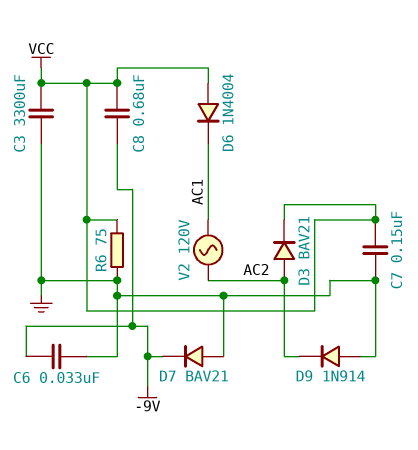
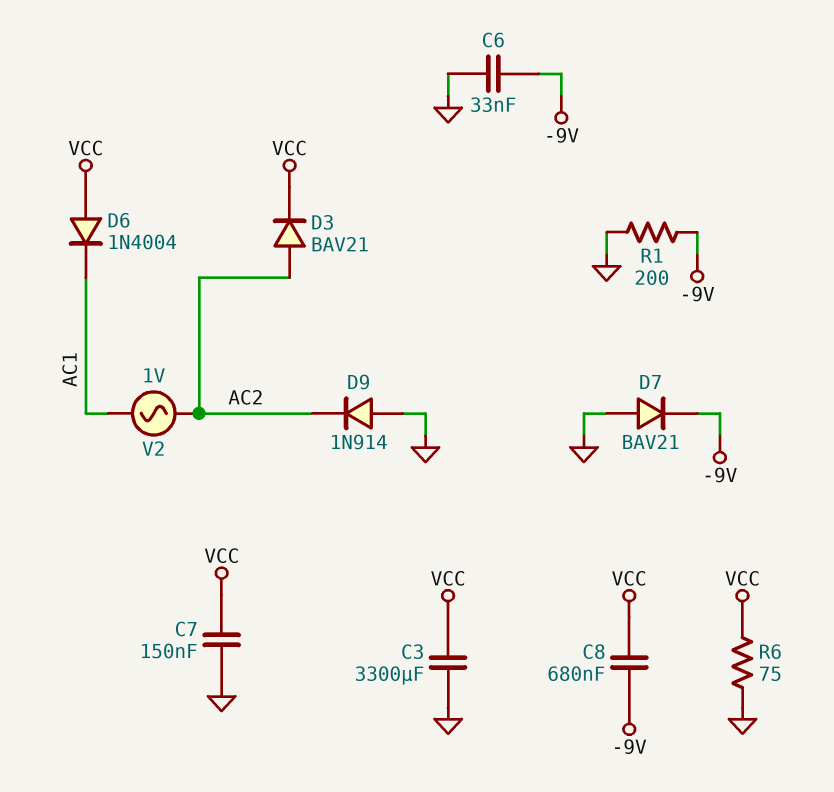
R1: none -> 200 (-9V, GND)
V2: AC 120V (AC1, AC2) -> AC 1V (AC1, AC2)

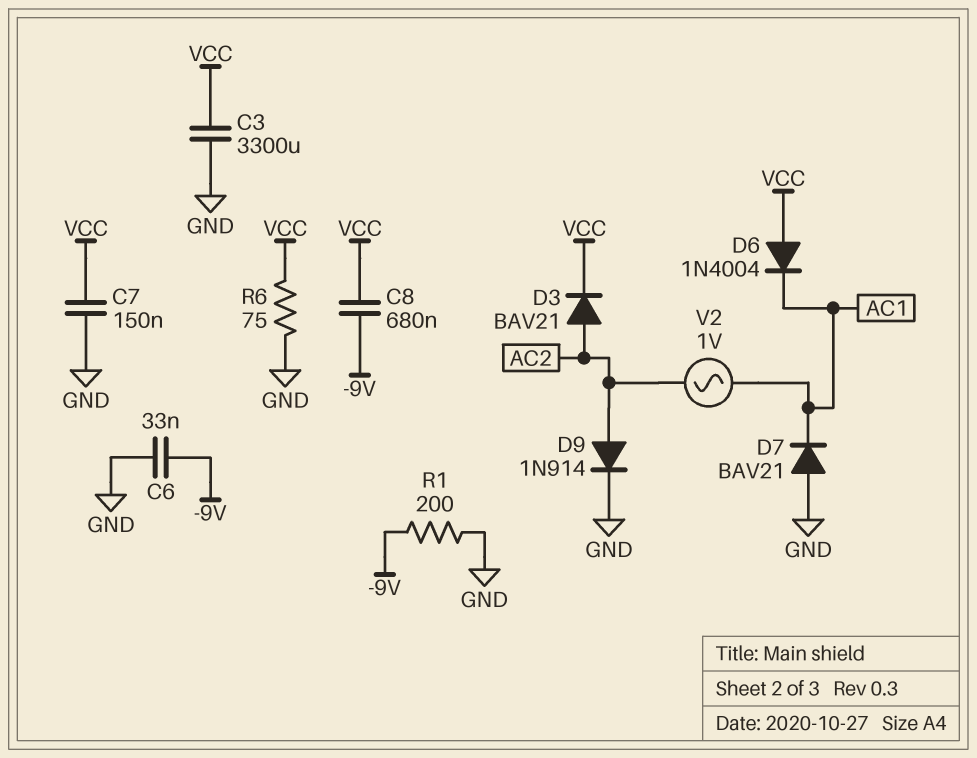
D7: diode BAV21 (A GND, K -9V) -> diode BAV21 (A GND, K AC1)
D9: diode 1N914 (A GND, K AC2) -> diode 1N914 (A AC2, K GND)

